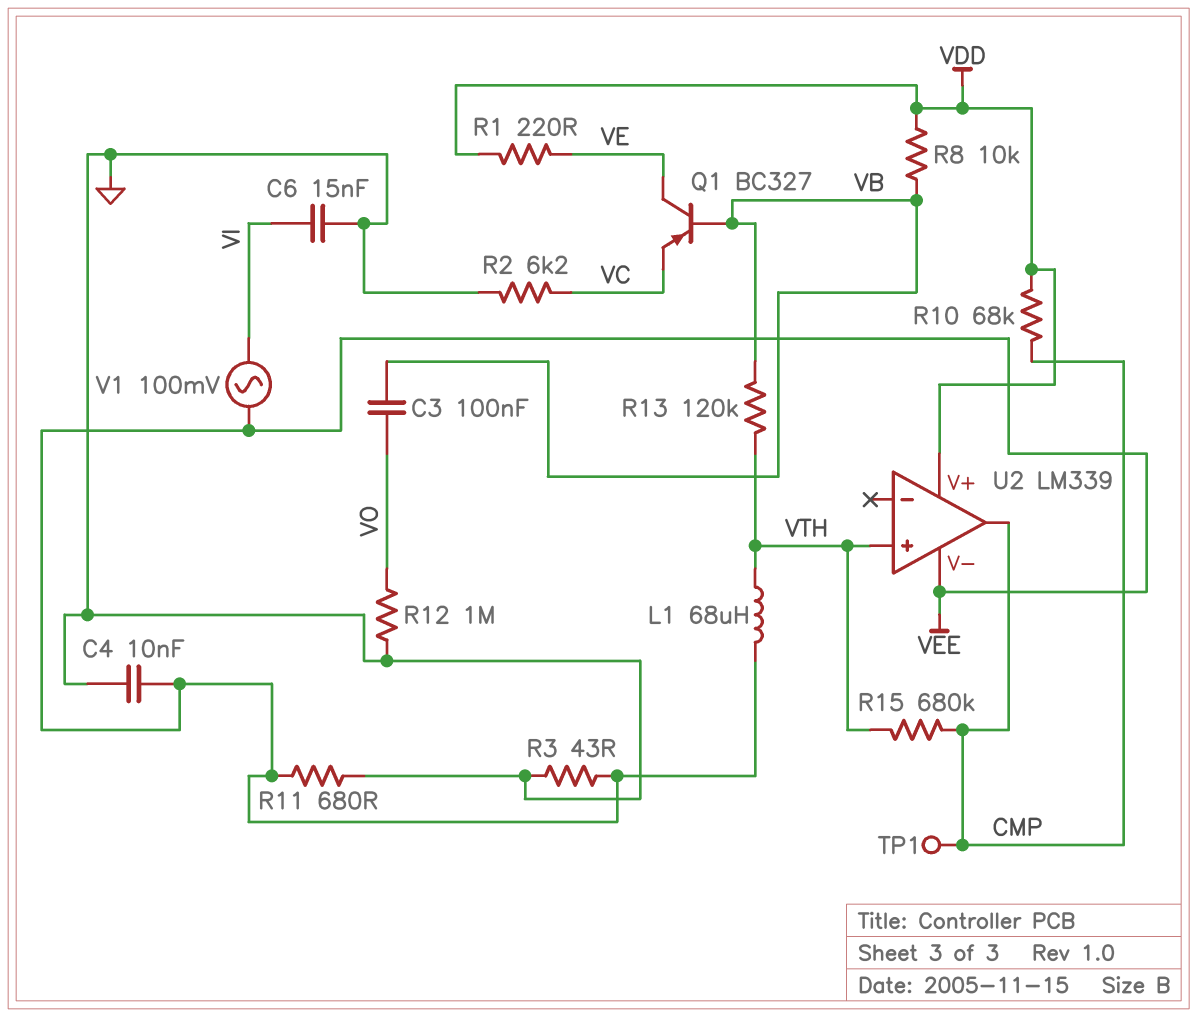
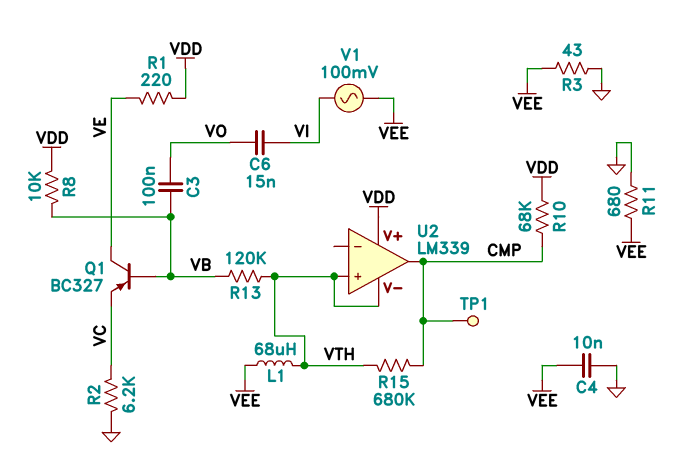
C6: 15nF (GND, VI) -> 15nF (VI, VO)
R12: 1M (GND, VO) -> none
U2 pin V-: VEE -> VTH

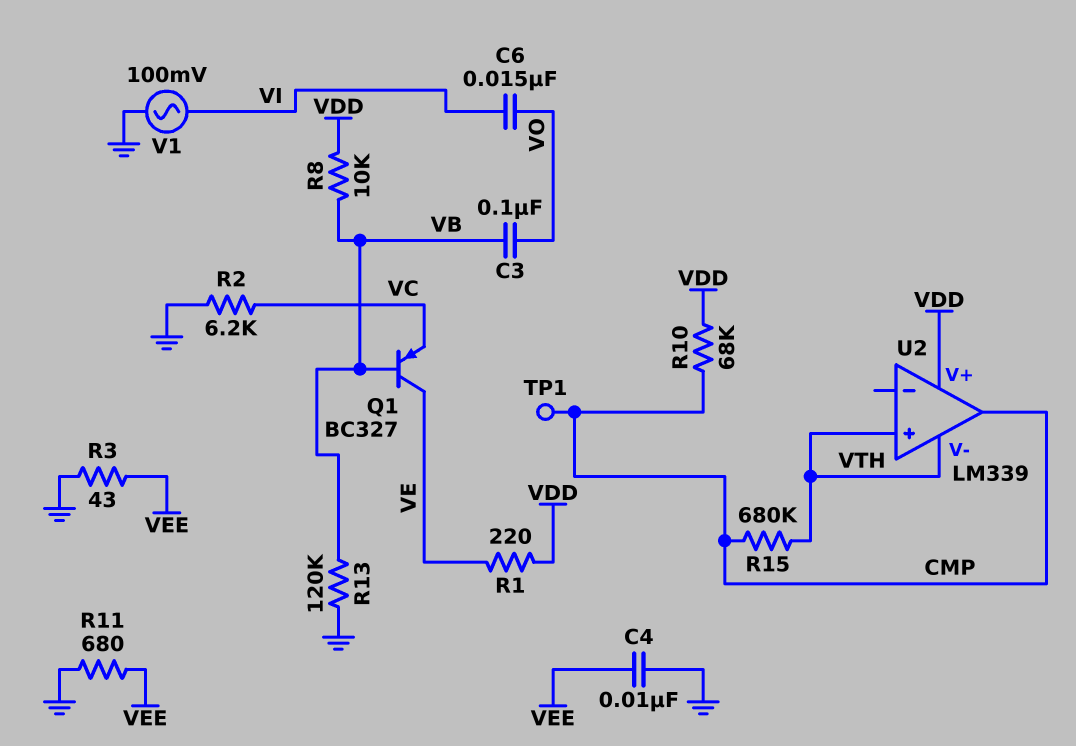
L1: 68uH (VEE, VTH) -> none
R13: 120k (VB, VTH) -> 120k (GND, VB)
V1: AC 100mV (VEE, VI) -> AC 100mV (GND, VI)

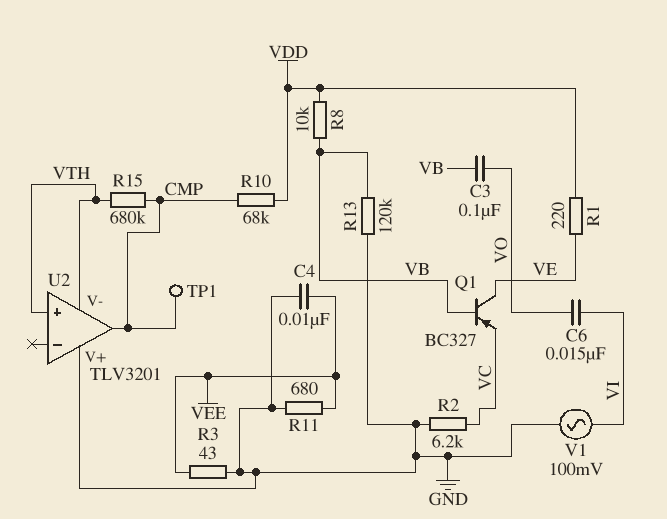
U2: LM339 -> TLV3201
U2 pin V+: VDD -> GND

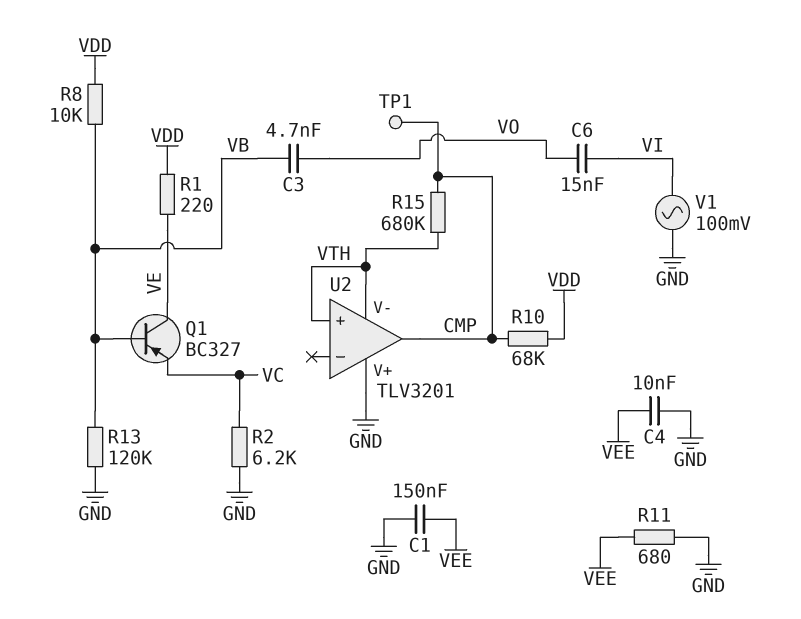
C1: none -> 150nF (GND, VEE)
C3: 100nF (VB, VO) -> 4.7nF (VB, VO)
R3: 43 (GND, VEE) -> none

